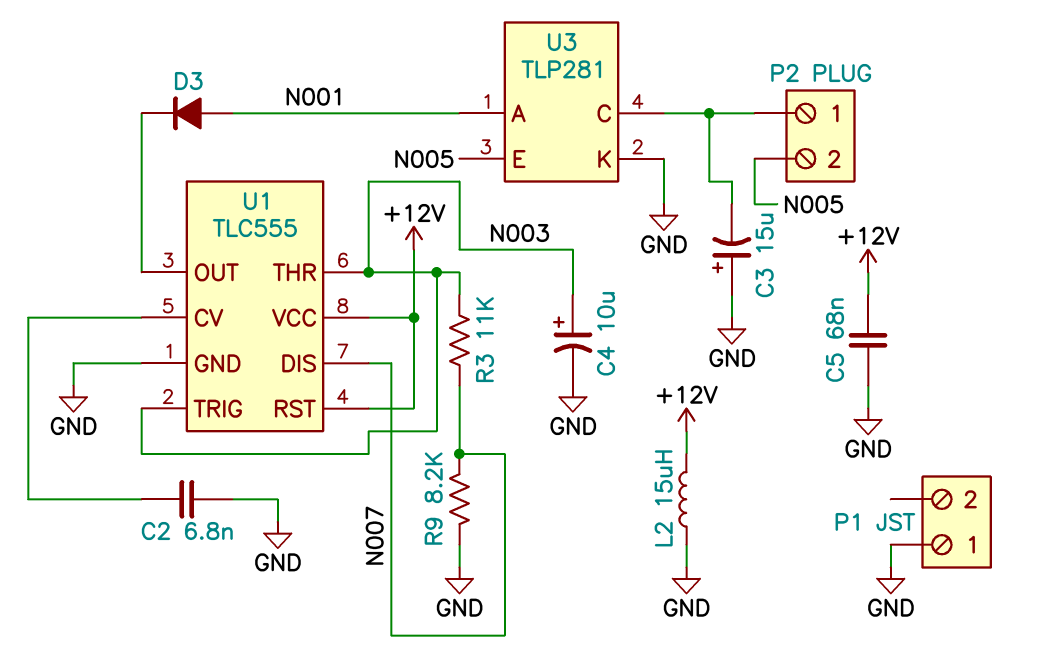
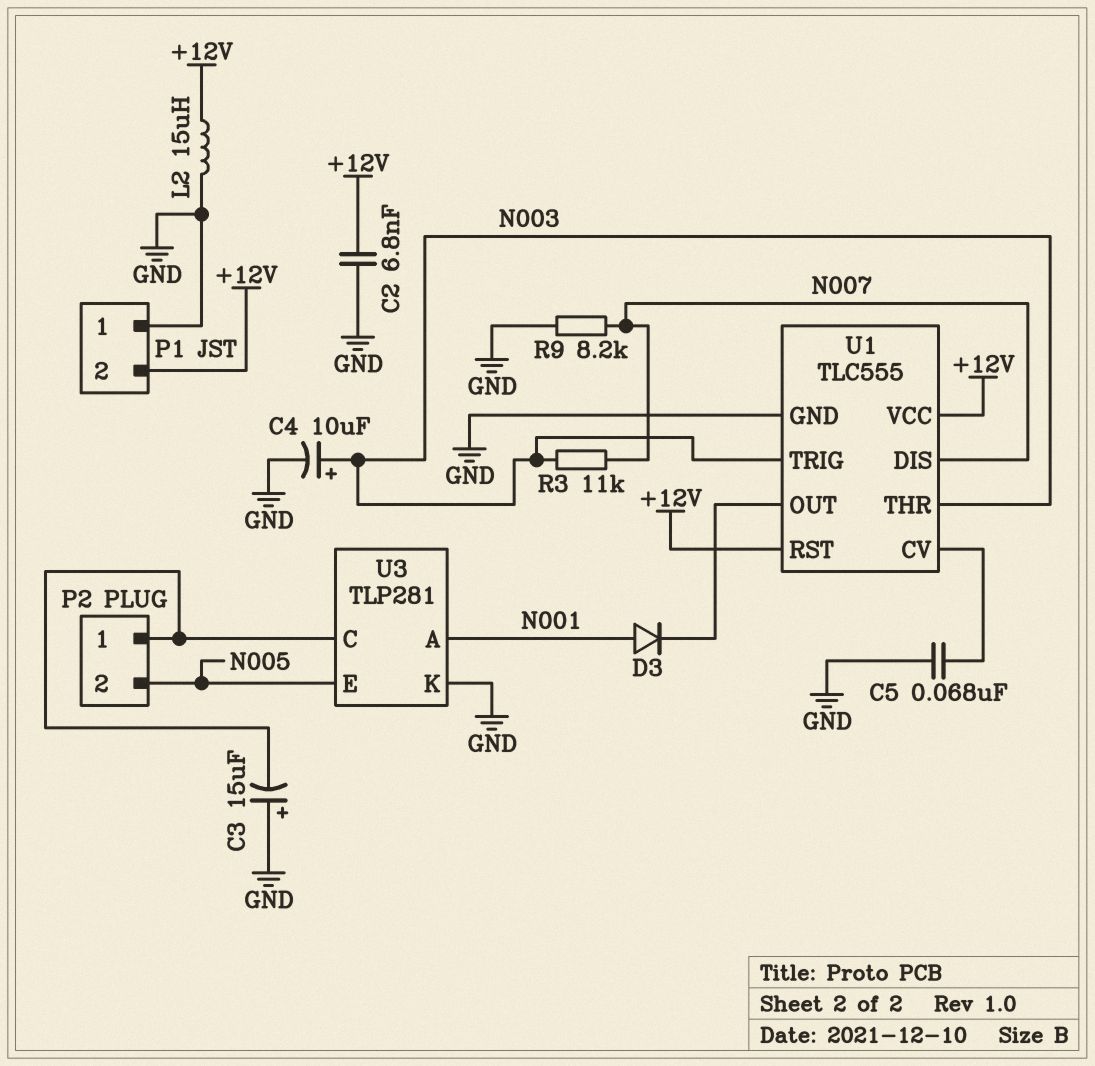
C2: 6.8nF (GND, U1/CV) -> 6.8nF (+12V, GND)
C5: 68nF (+12V, GND) -> 68nF (GND, U1/CV)
P1 pin 2: none -> +12V

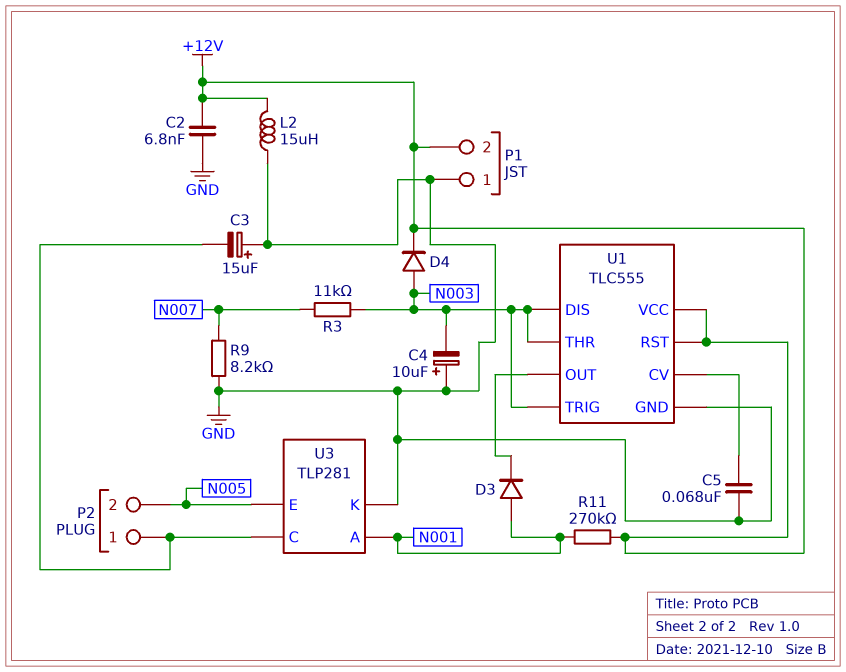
C4: 10uF (plus N003, minus GND) -> 10uF (plus GND, minus N003)
D4: none -> diode (A N003, K +12V)
R11: none -> 270k (+12V, N001)
U1 pin DIS: N007 -> N003

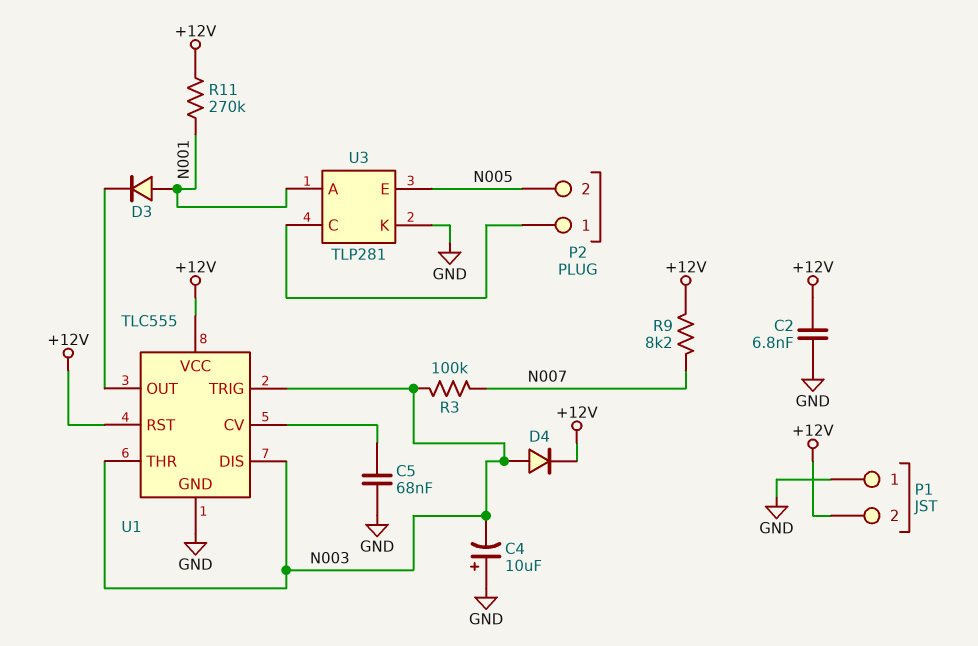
C3: 15uF (plus GND, minus P2/1) -> none
L2: 15uH (+12V, GND) -> none
R3: 11k (N003, N007) -> 100k (N003, N007)
R9: 8.2k (GND, N007) -> 8.2k (+12V, N007)

